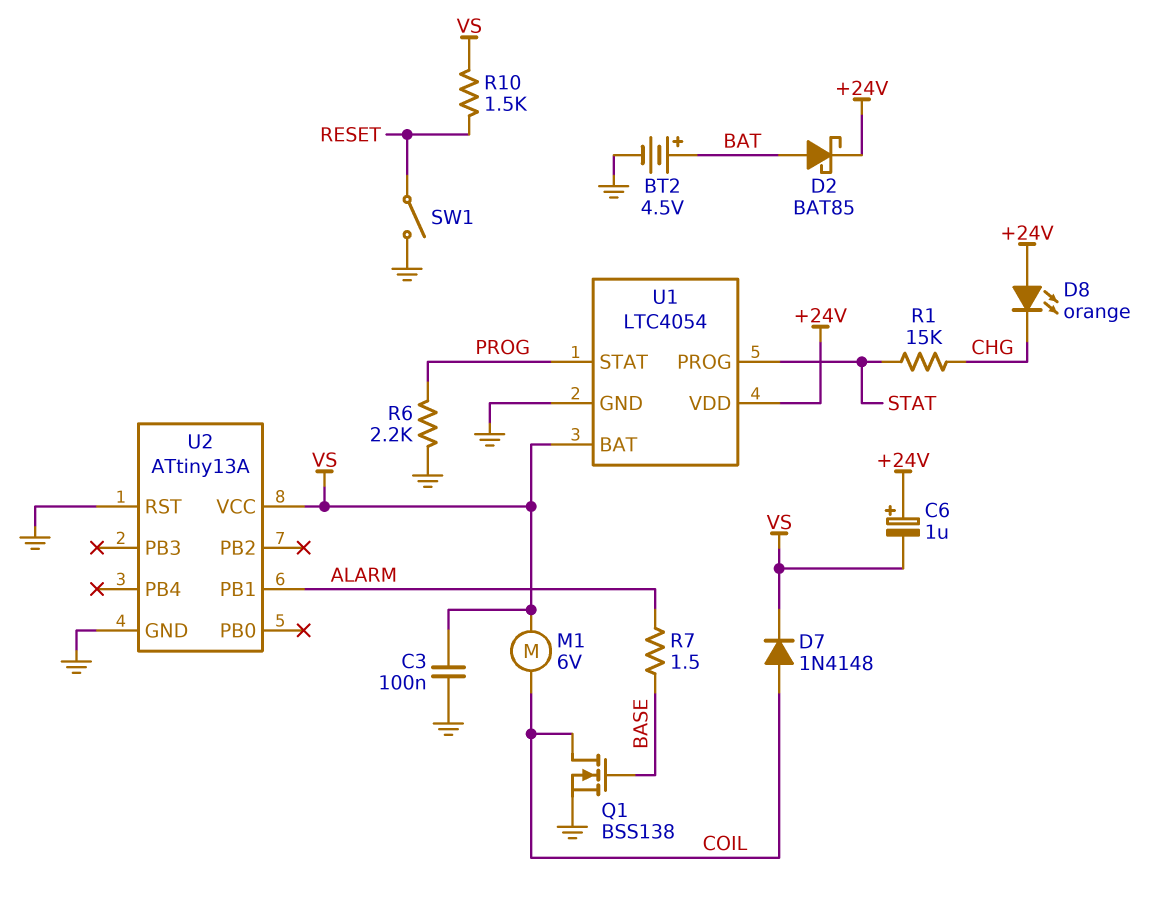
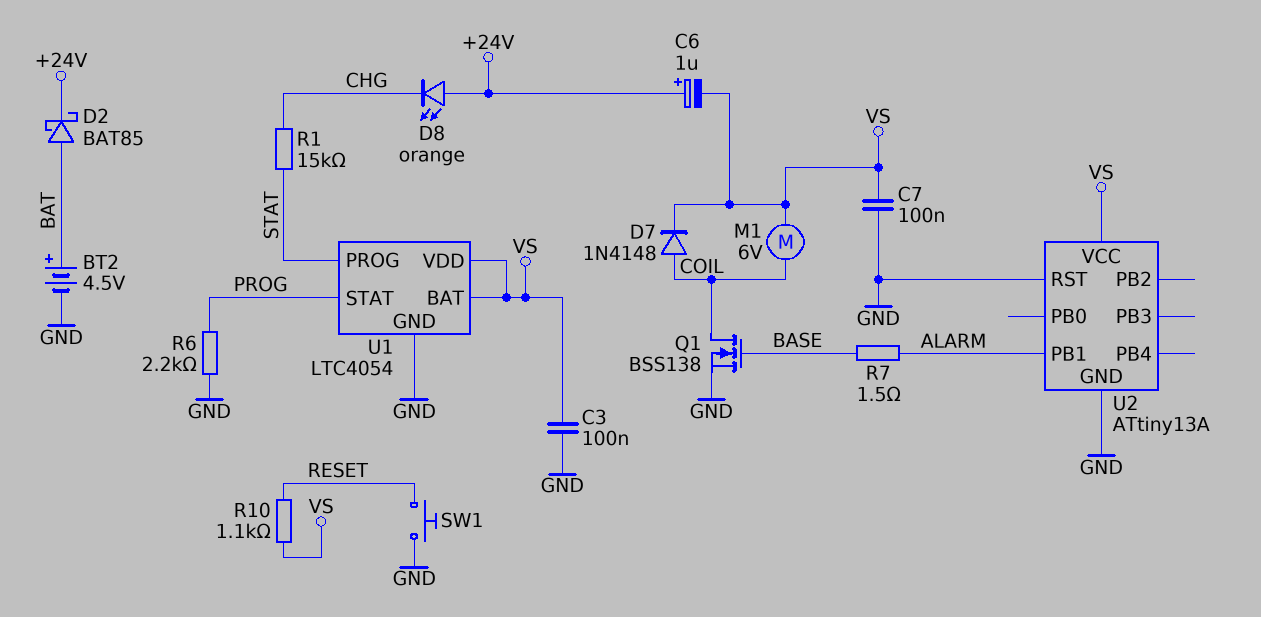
C7: none -> 100nF (GND, VS)
R10: 1.5k (RESET, VS) -> 1.1k (RESET, VS)
SW1: switch (GND, RESET) -> button (GND, RESET)
U1 pin VDD: +24V -> VS

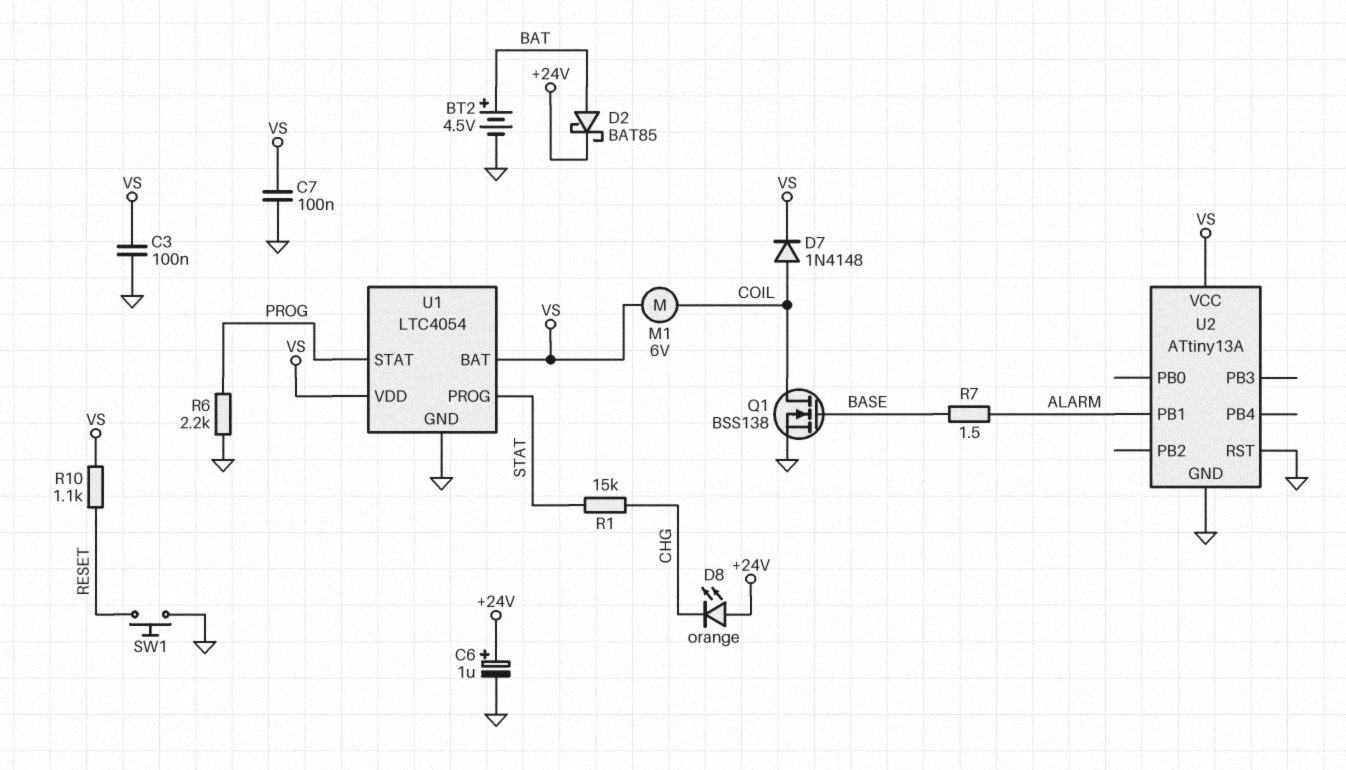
C6: 1uF (plus +24V, minus VS) -> 1uF (plus +24V, minus GND)

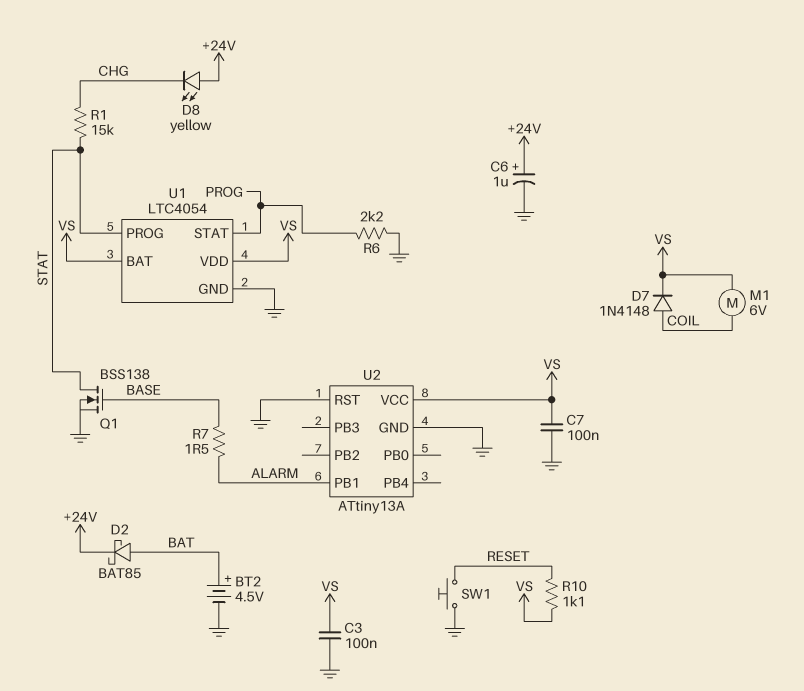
D8: LED orange (A +24V, K CHG) -> LED yellow (A +24V, K CHG)
Q1: NMOS BSS138 (G BASE, D COIL, S GND) -> NMOS BSS138 (G BASE, D STAT, S GND)

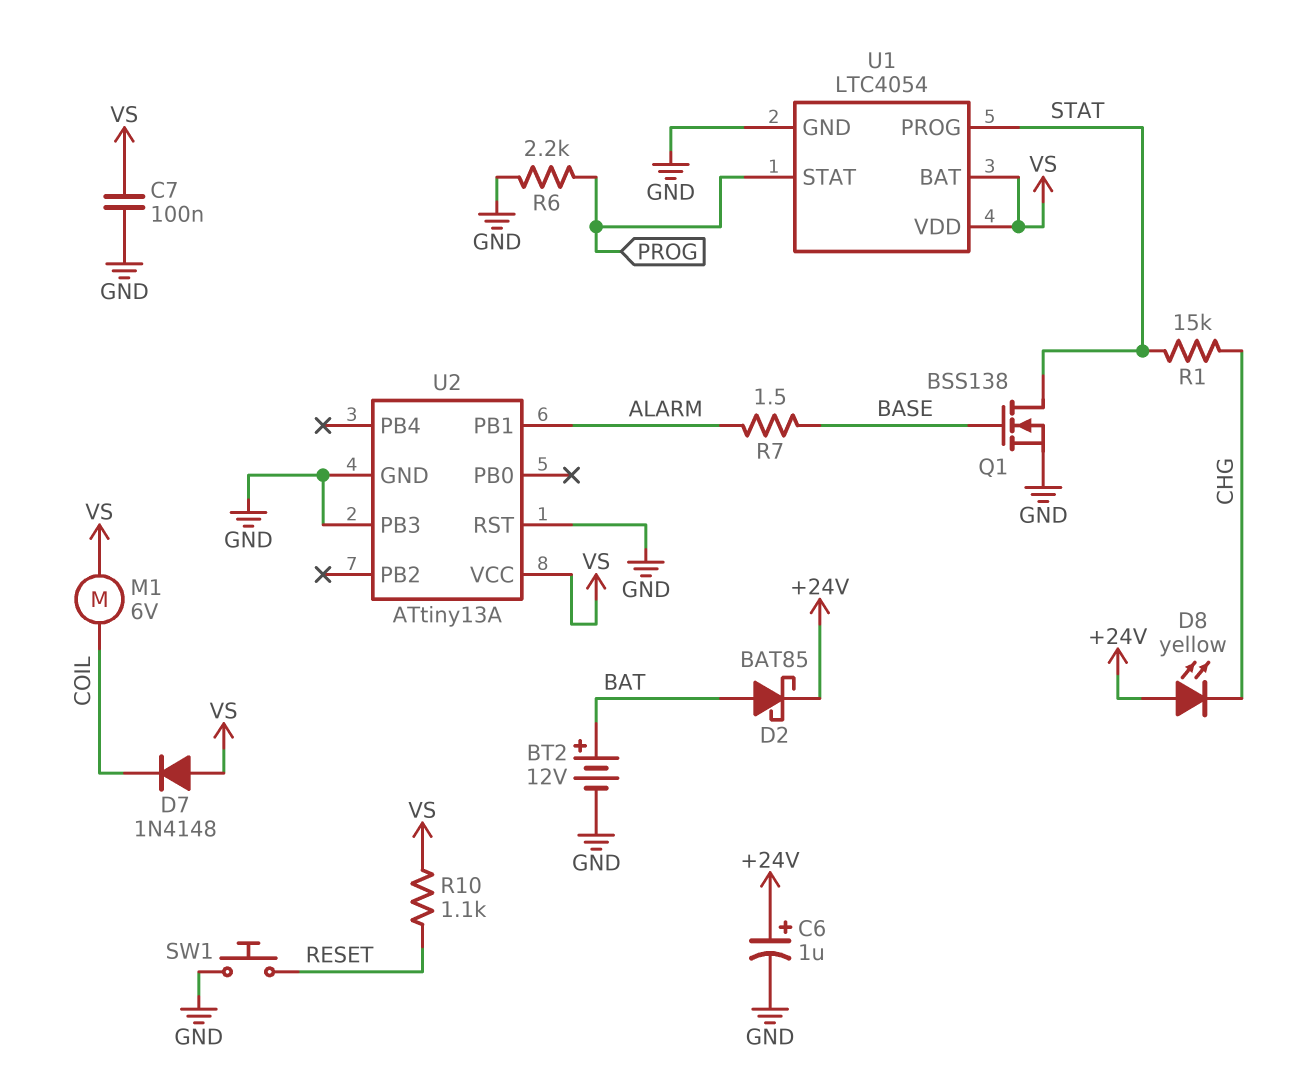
BT2: 4.5V (plus BAT, minus GND) -> 12V (plus BAT, minus GND)
C3: 100nF (GND, VS) -> none
D7: diode 1N4148 (A COIL, K VS) -> diode 1N4148 (A VS, K COIL)
U2 pin PB3: none -> GND

